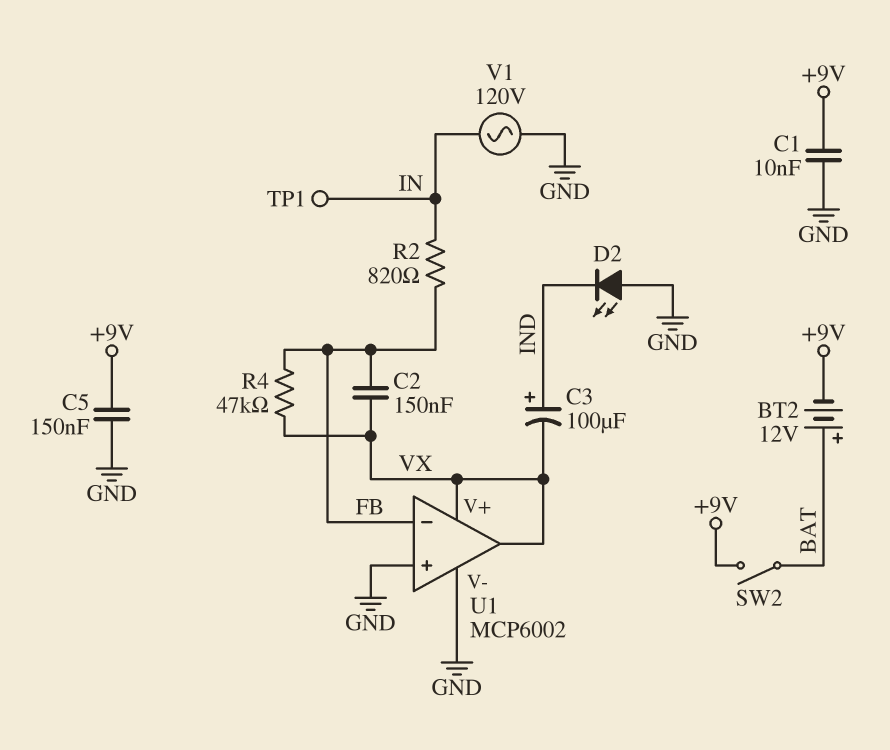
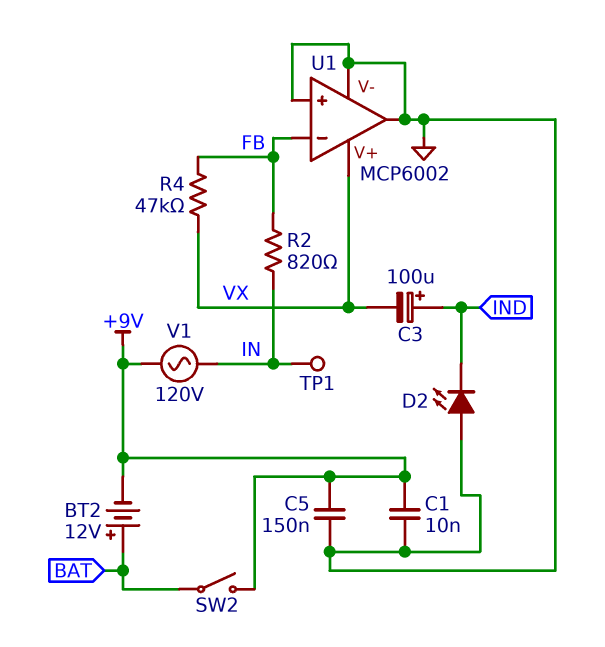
C2: 150nF (FB, VX) -> none
U1 pin out: VX -> GND
V1: AC 120V (GND, IN) -> AC 120V (+9V, IN)

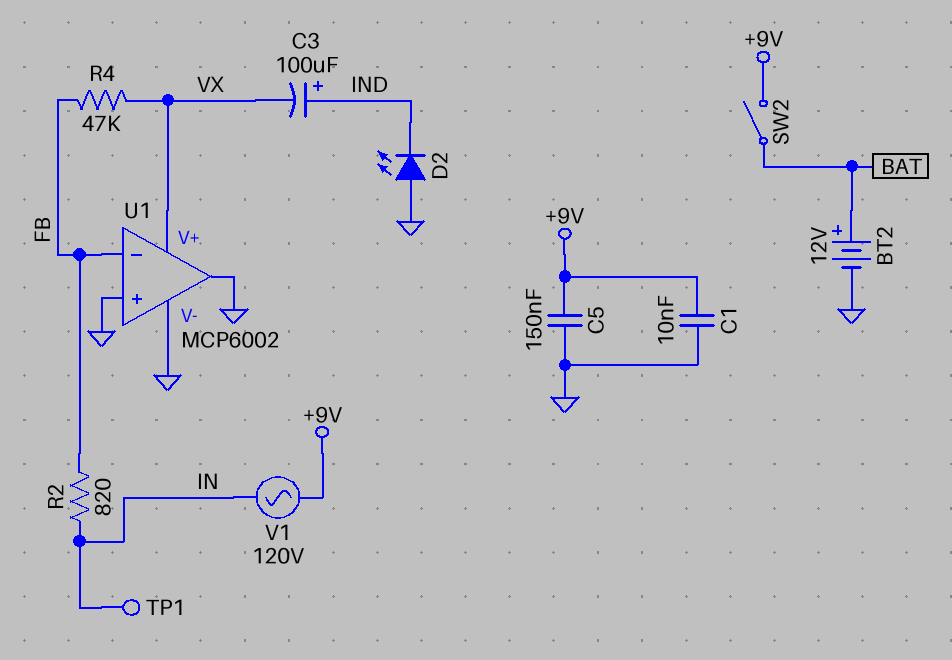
BT2: 12V (plus BAT, minus +9V) -> 12V (plus BAT, minus GND)

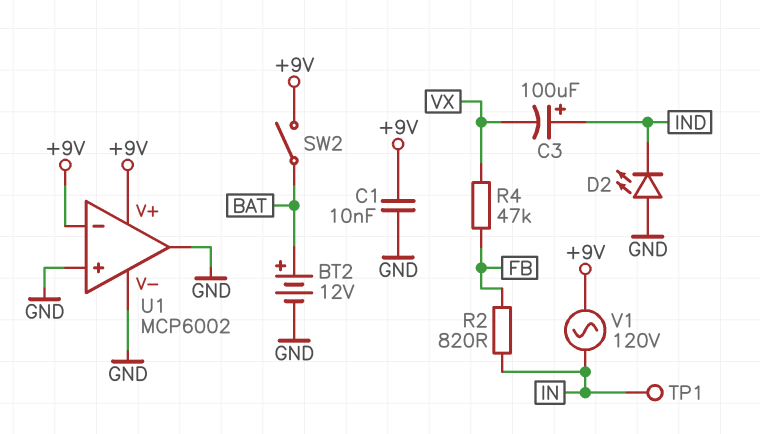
C5: 150nF (+9V, GND) -> none
U1 pin V+: VX -> +9V
U1 pin in-: FB -> +9V

